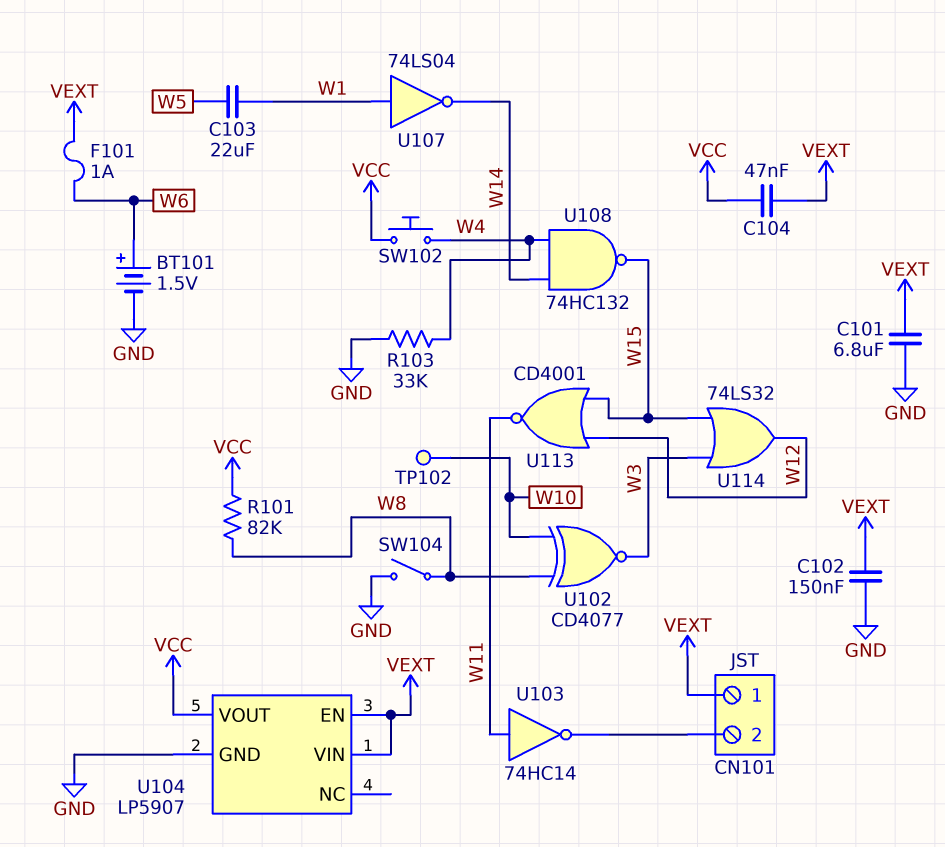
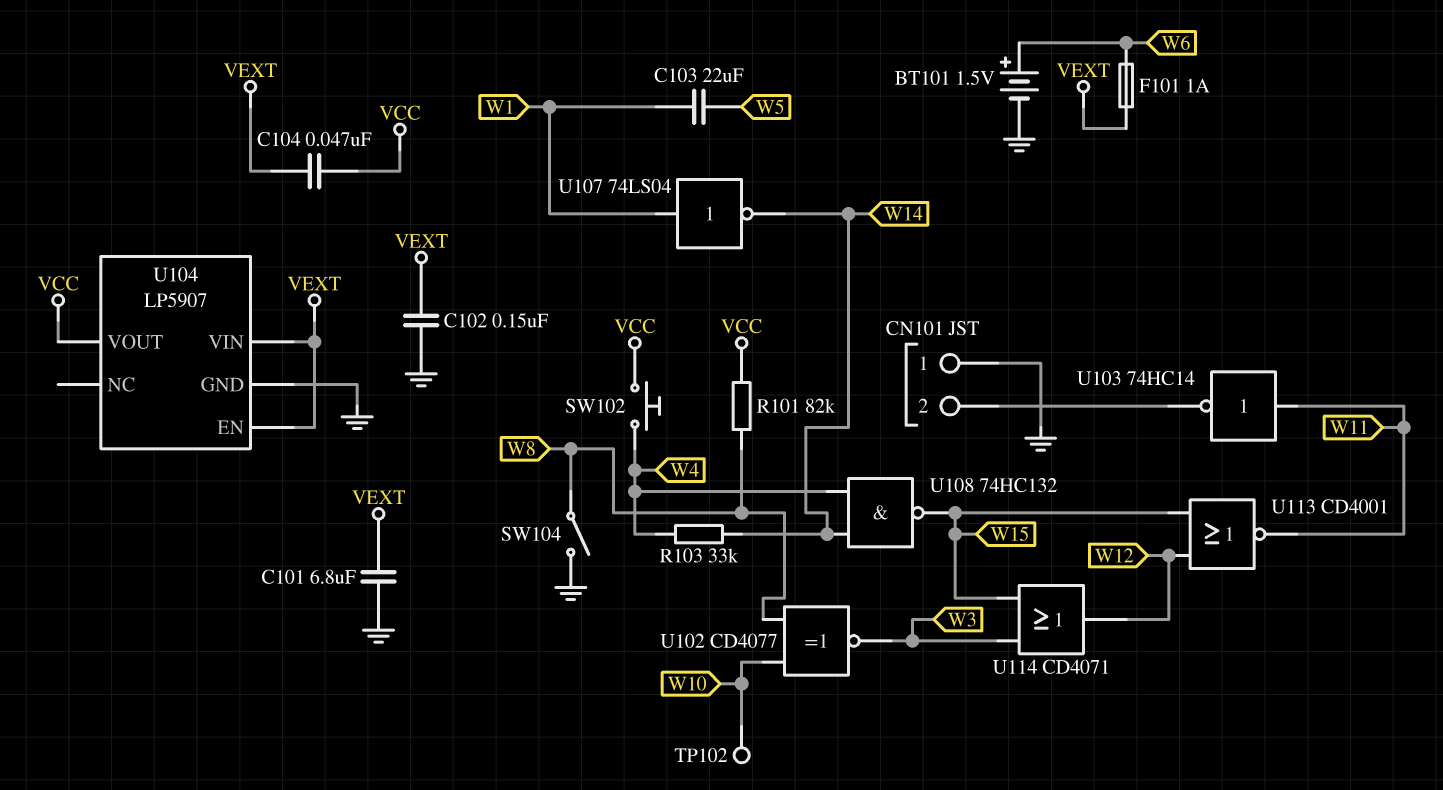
CN101 pin 1: VEXT -> GND
R103: 33k (GND, W4) -> 33k (W4, W14)
U114: OR 74LS32 (in W3, in W15, out W12) -> OR CD4071 (in W3, in W15, out W12)

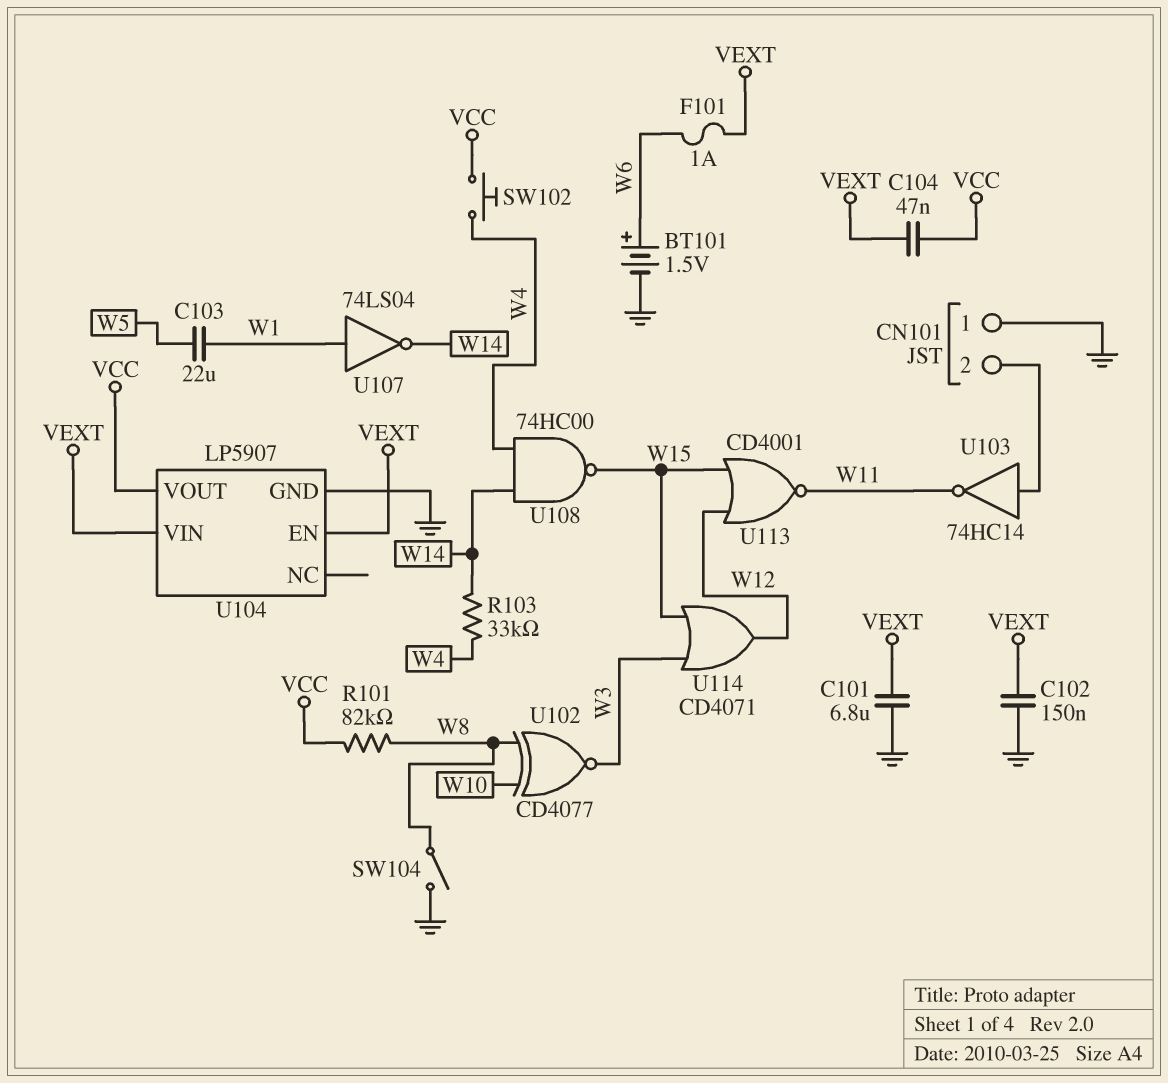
TP102: test point (W10) -> none
U103: NOT 74HC14 (in W11, out CN101/2) -> NOT 74HC14 (in CN101/2, out W11)
U108: NAND 74HC132 (in W4, in W14, out W15) -> NAND 74HC00 (in W4, in W14, out W15)

